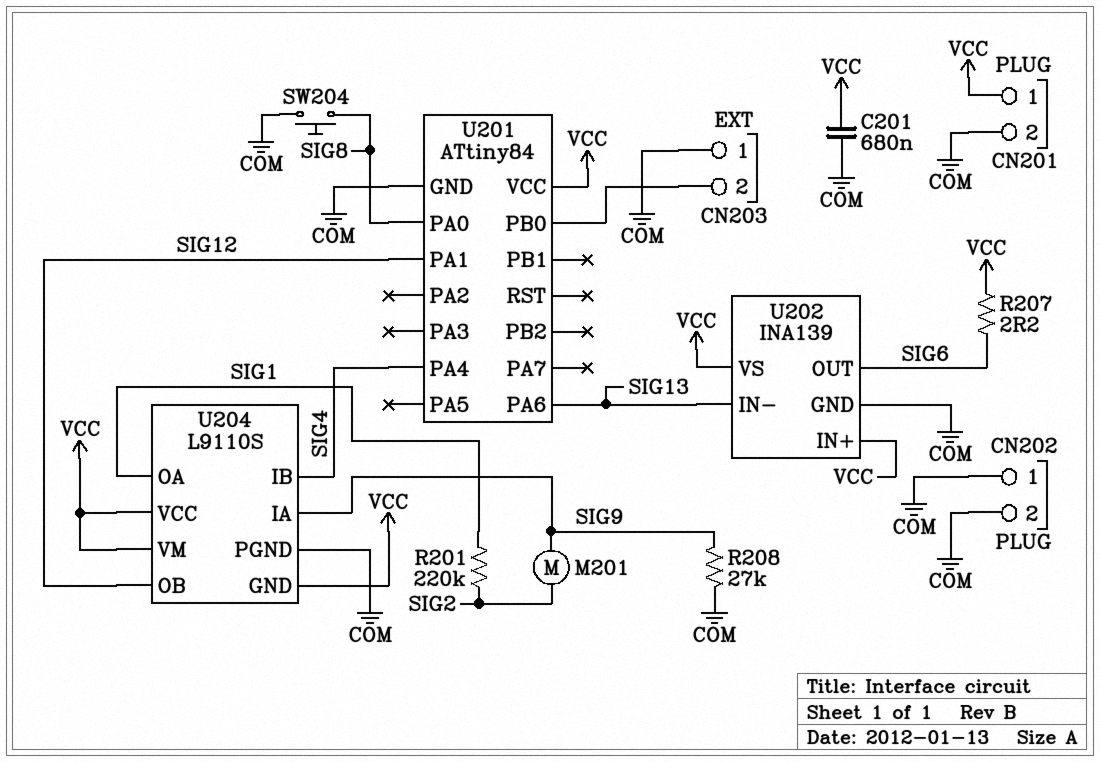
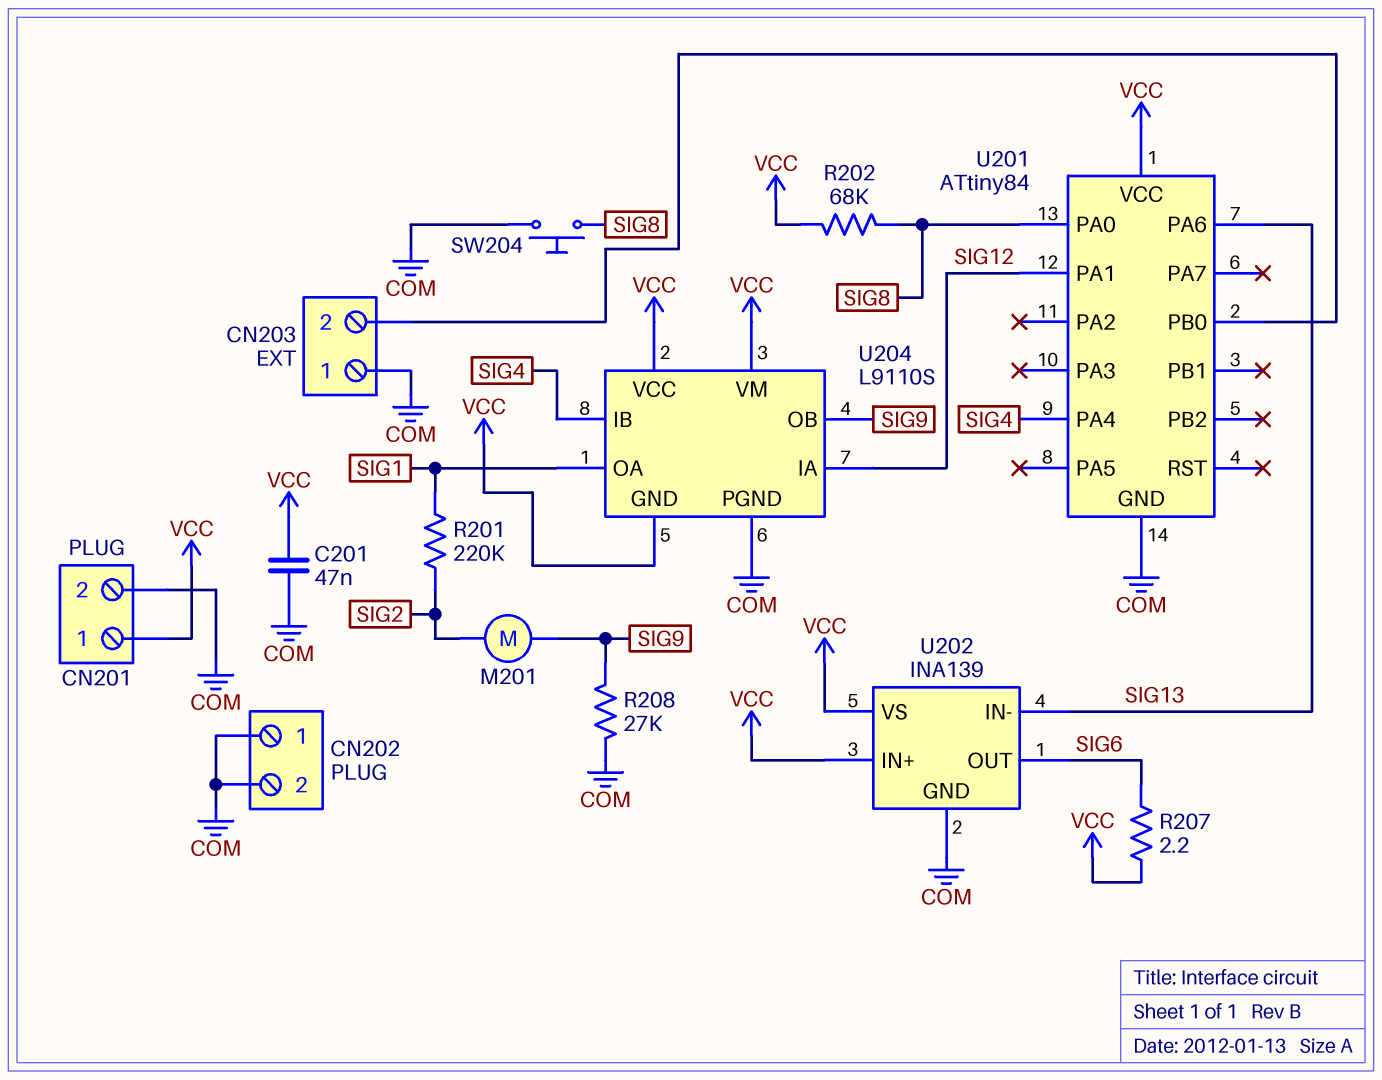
C201: 680nF (COM, VCC) -> 47nF (COM, VCC)
R202: none -> 68k (SIG8, VCC)
U204 pin IA: SIG9 -> SIG12
U204 pin OB: SIG12 -> SIG9

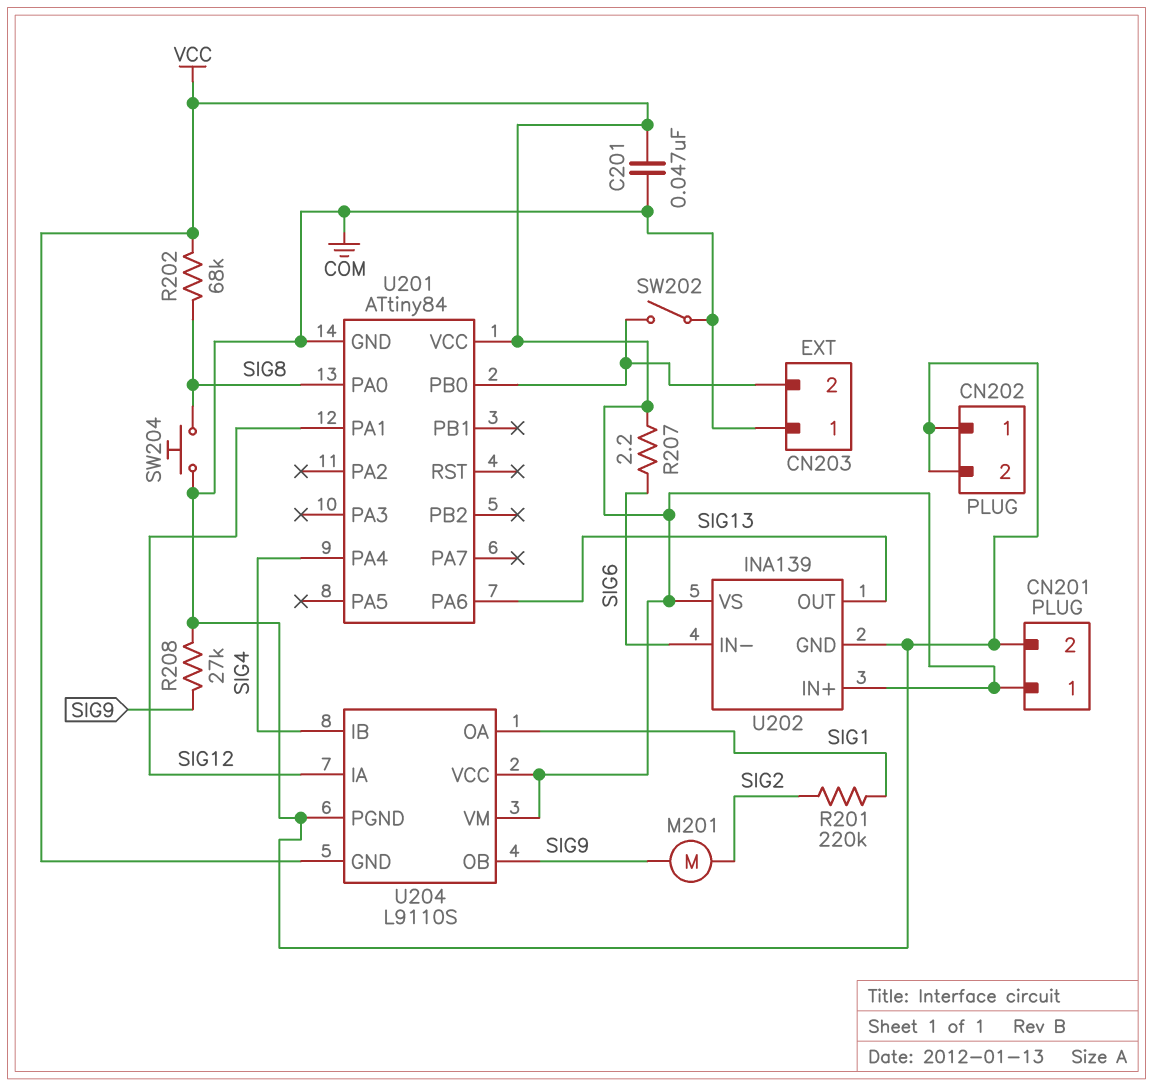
SW202: none -> switch (CN203/2, COM)
U202 pin IN-: SIG13 -> SIG6
U202 pin OUT: SIG6 -> SIG13

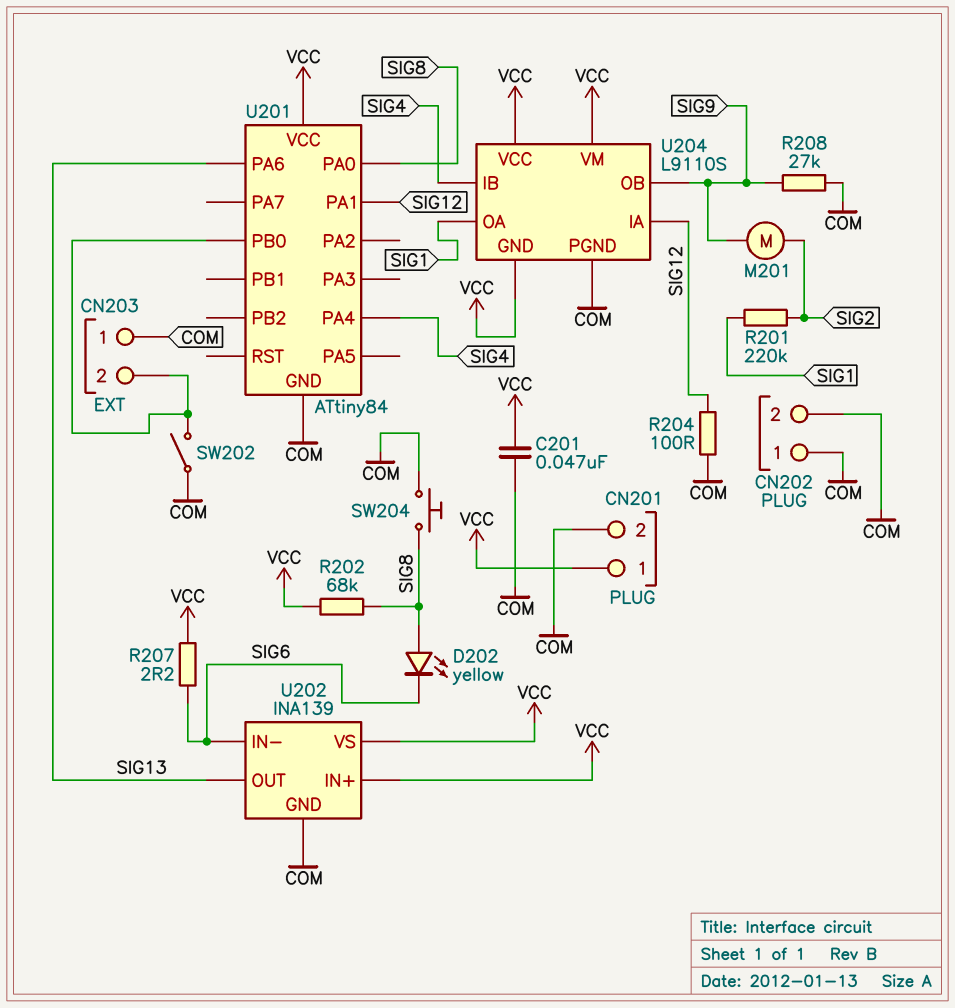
D202: none -> LED yellow (A SIG8, K SIG6)
R204: none -> 100 (COM, SIG12)

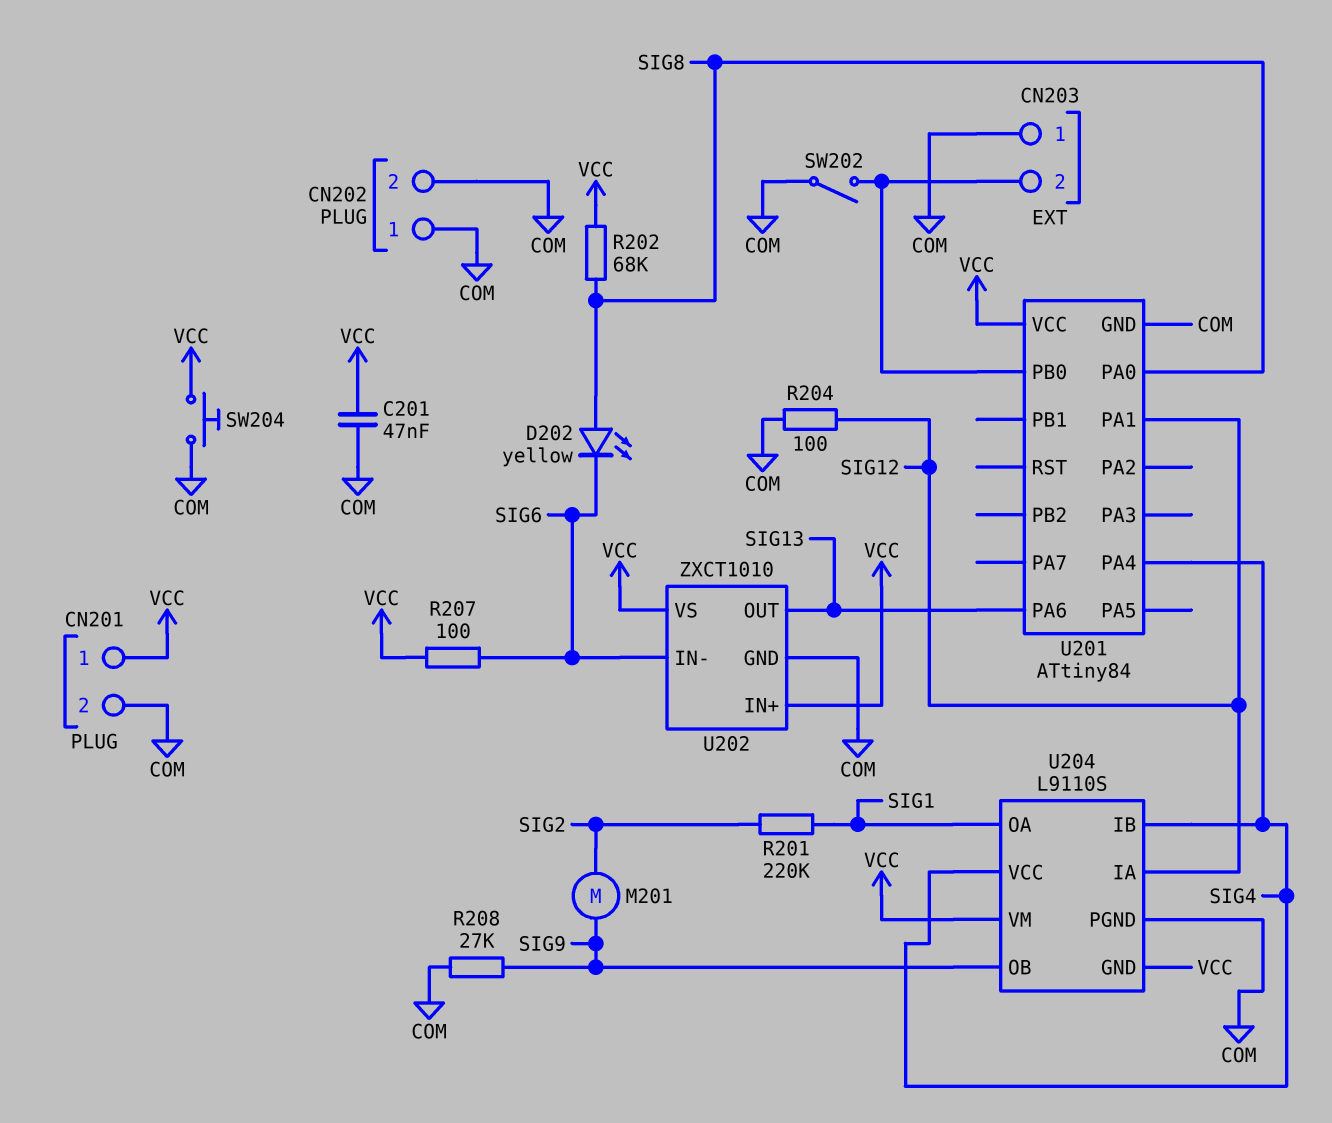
R207: 2.2 (SIG6, VCC) -> 100 (SIG6, VCC)
SW204: button (COM, SIG8) -> button (COM, VCC)
U202: INA139 -> ZXCT1010
U204 pin VCC: VCC -> SIG4

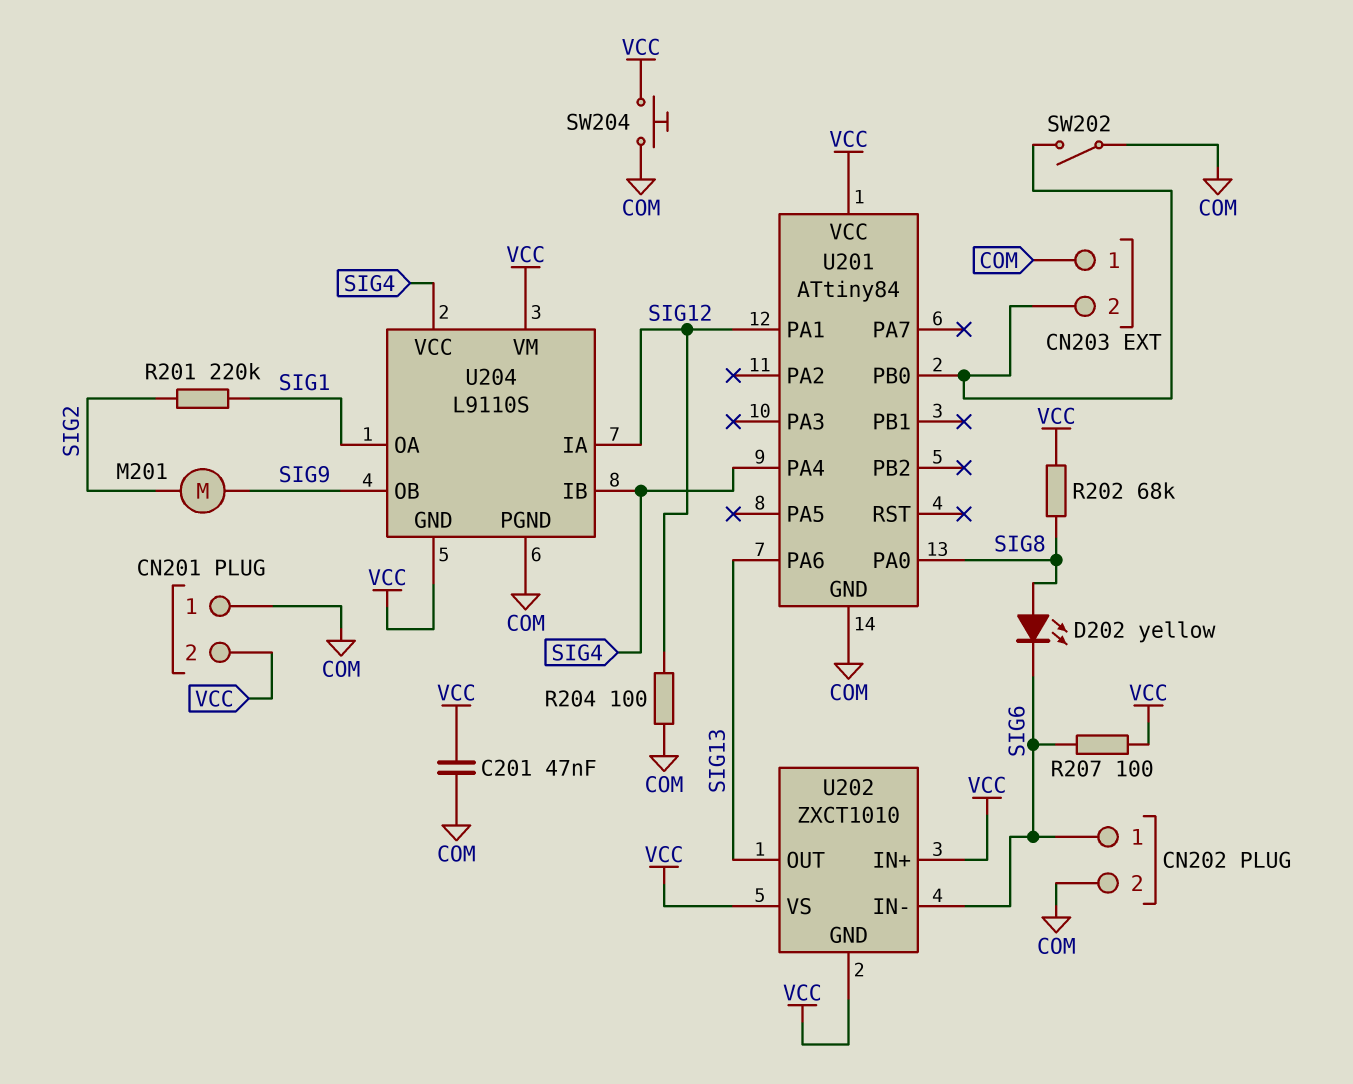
CN201 pin 1: VCC -> COM
CN201 pin 2: COM -> VCC
CN202 pin 1: COM -> SIG6
R208: 27k (COM, SIG9) -> none
U202 pin GND: COM -> VCC

